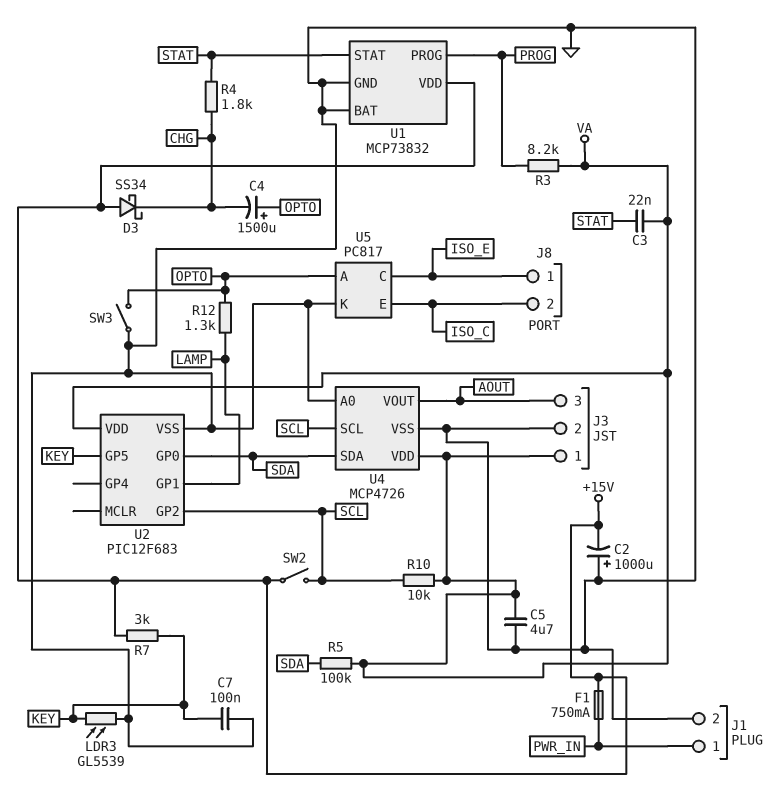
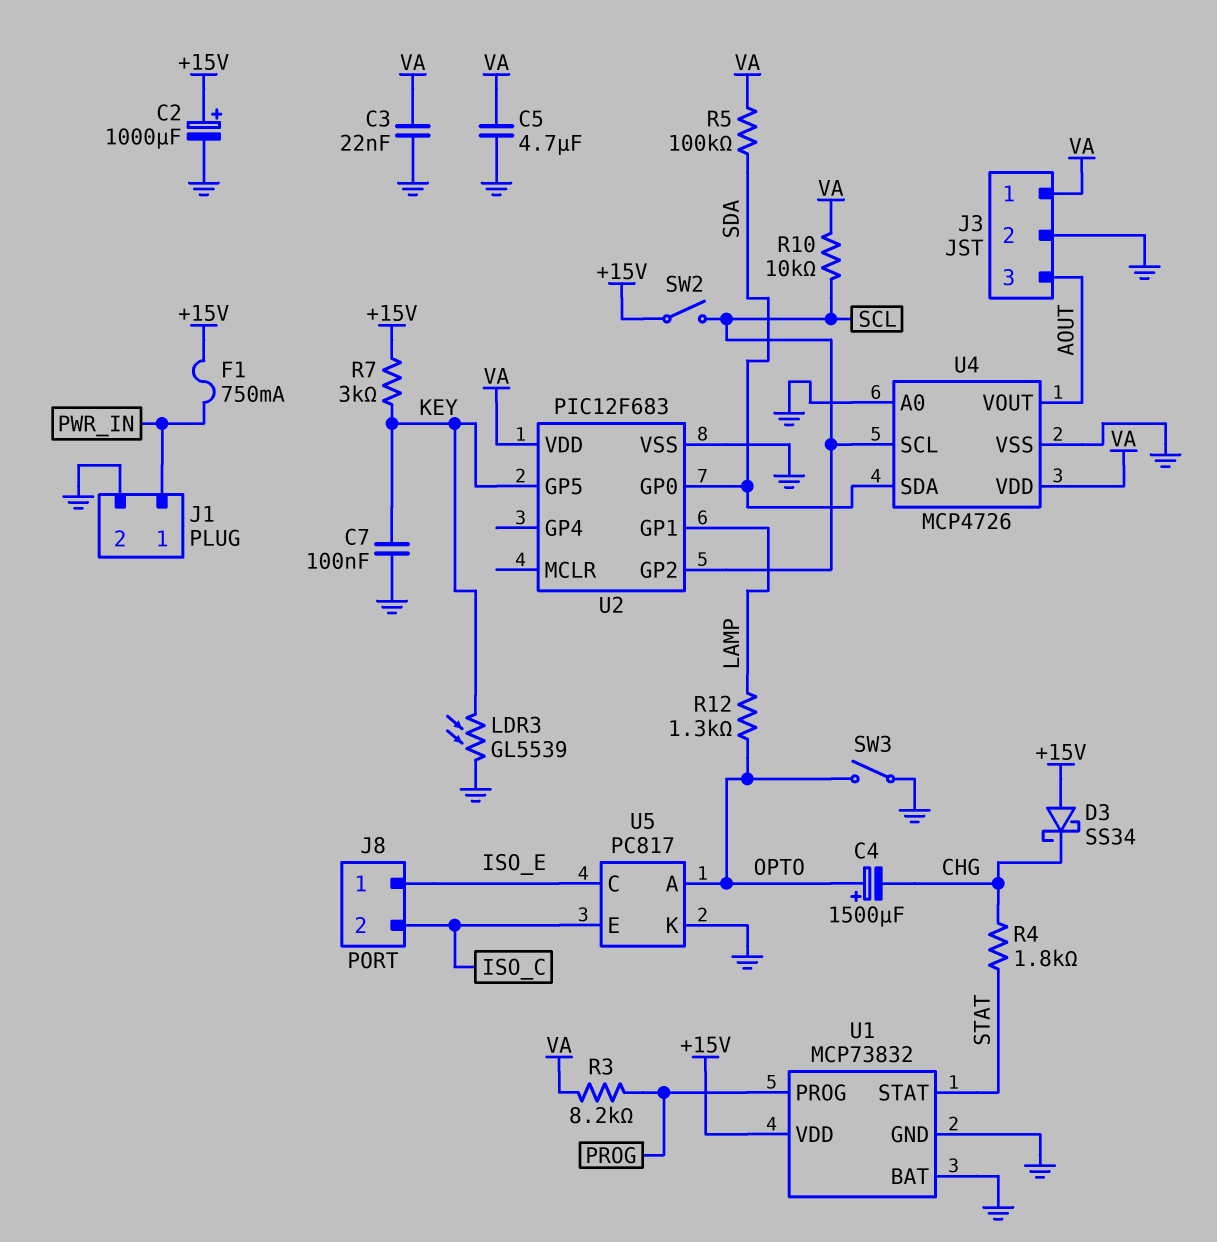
C2: 1000uF (plus GND, minus +15V) -> 1000uF (plus +15V, minus GND)
C3: 22nF (STAT, VA) -> 22nF (GND, VA)

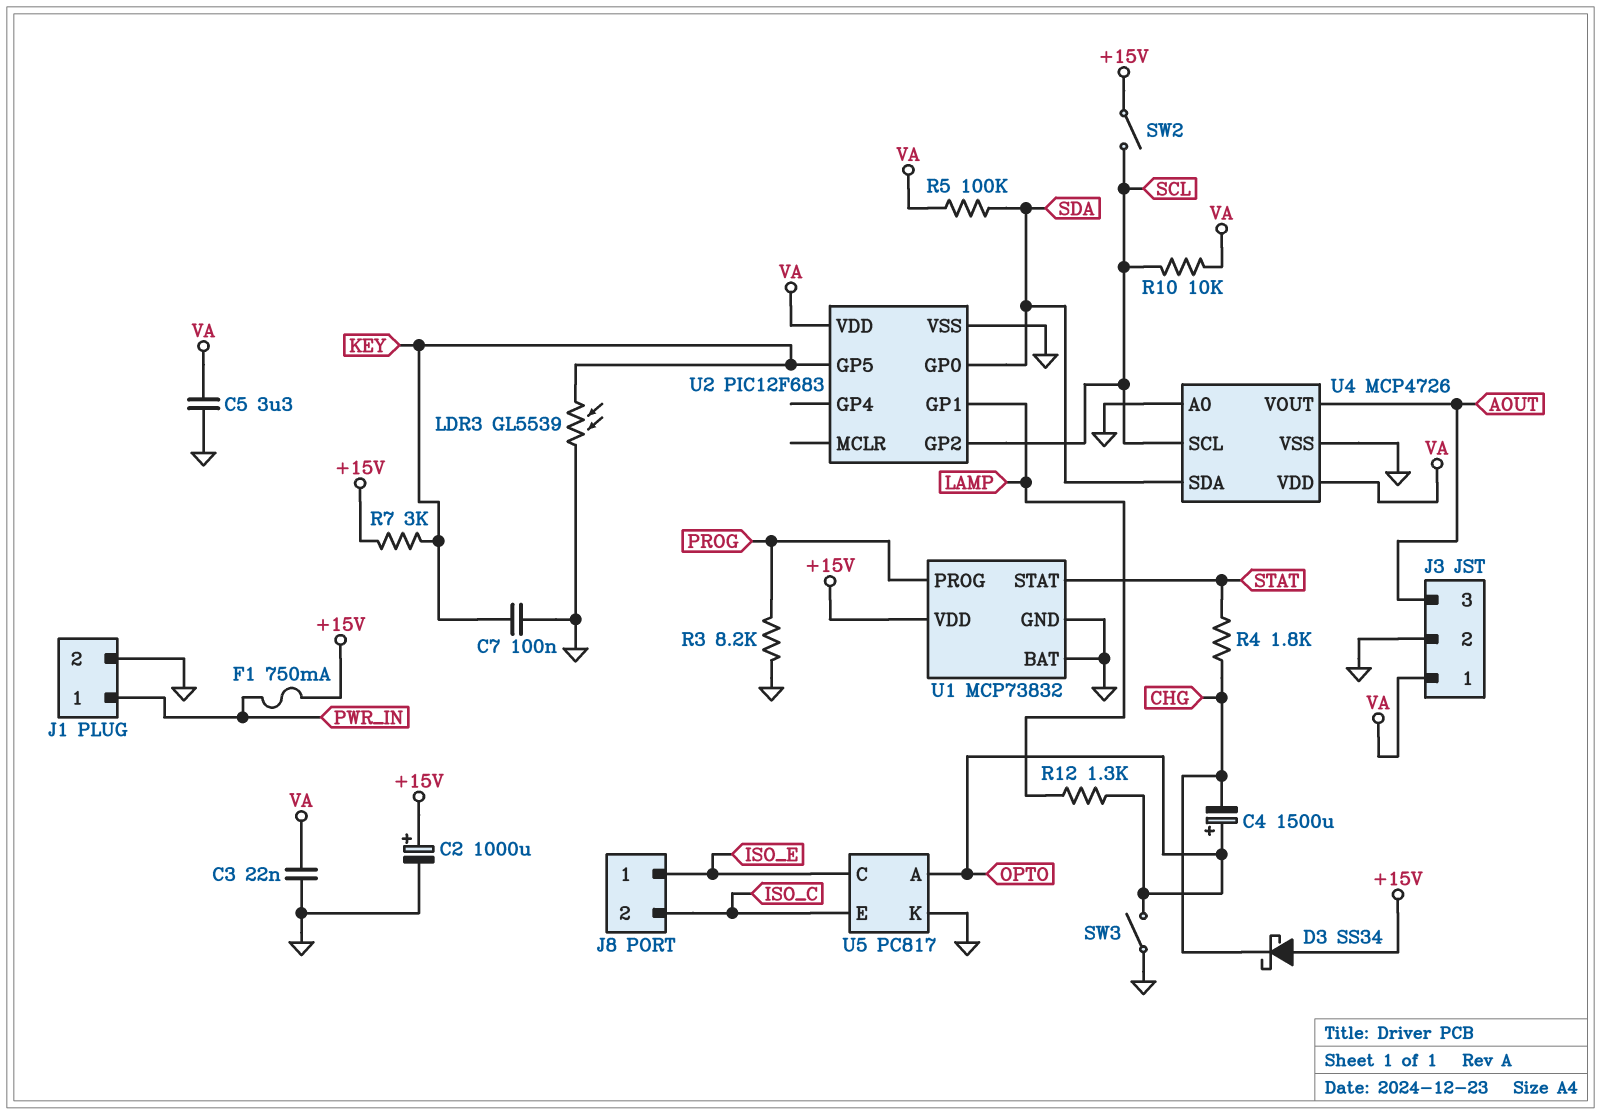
C5: 4.7uF (GND, VA) -> 3.3uF (GND, VA)
R3: 8.2k (PROG, VA) -> 8.2k (GND, PROG)

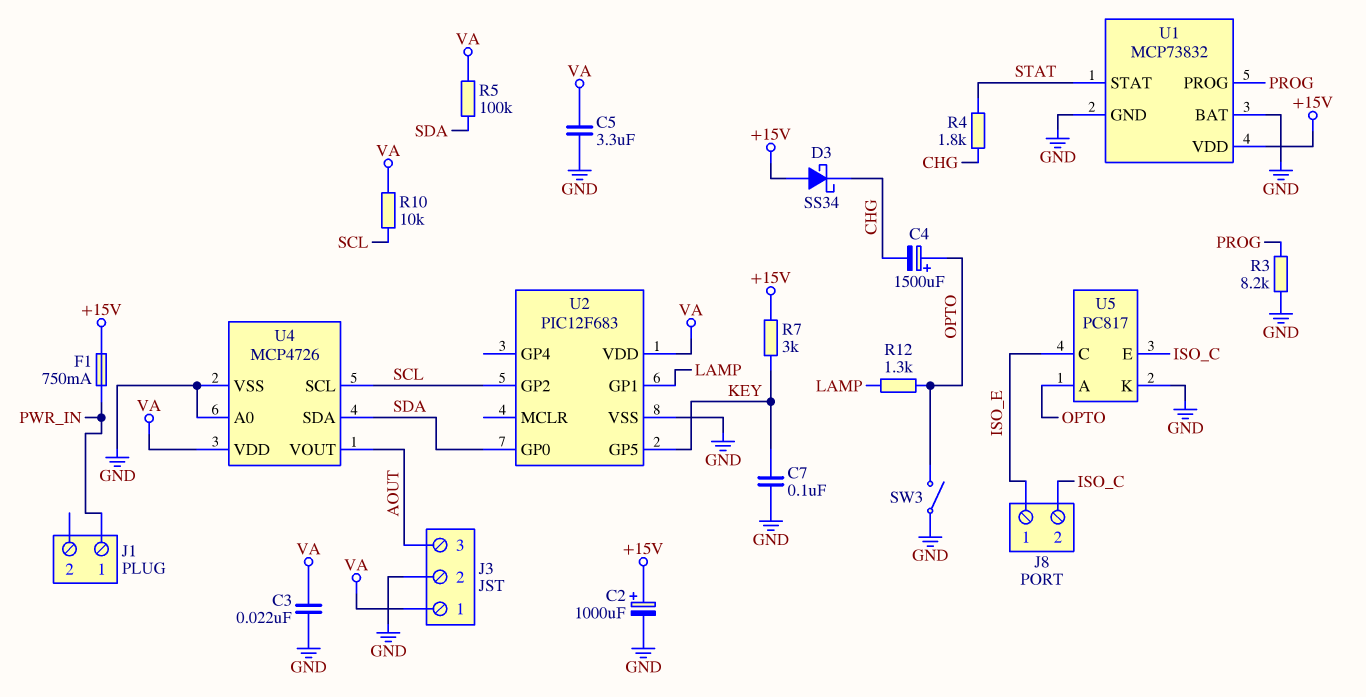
J1 pin 2: GND -> none
LDR3: GL5539 (GND, KEY) -> none
SW2: switch (+15V, SCL) -> none

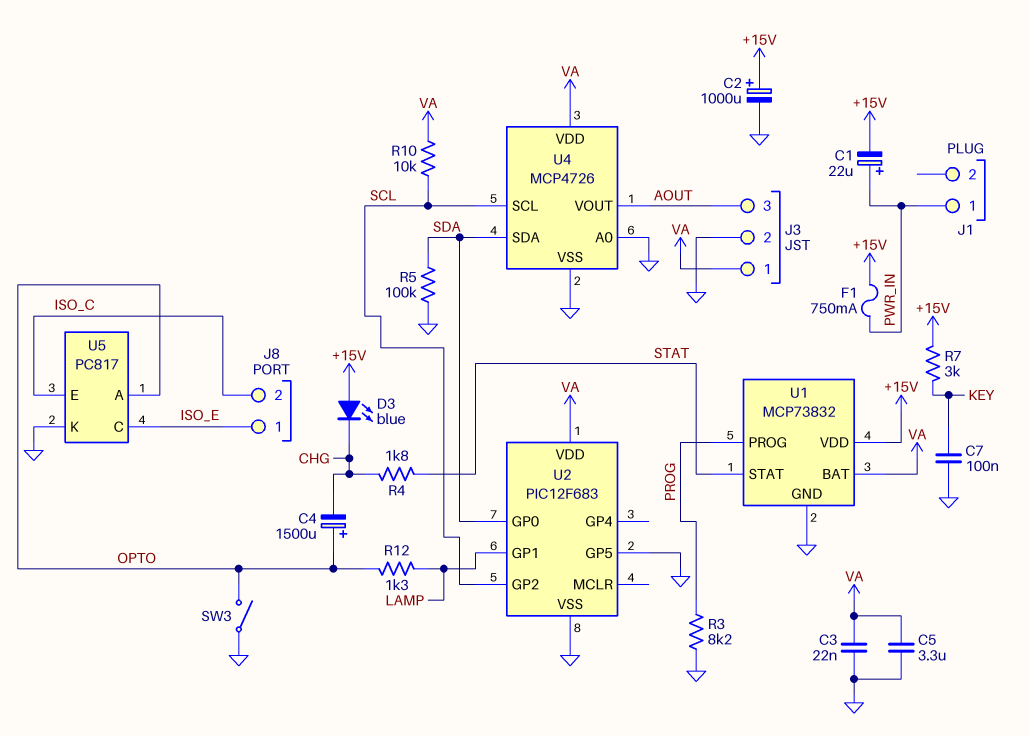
C1: none -> 22uF (plus PWR_IN, minus +15V)
D3: schottky SS34 (A +15V, K CHG) -> LED blue (A +15V, K CHG)
R5: 100k (SDA, VA) -> 100k (GND, SDA)
U1 pin BAT: GND -> VA
U2 pin GP5: KEY -> GND

